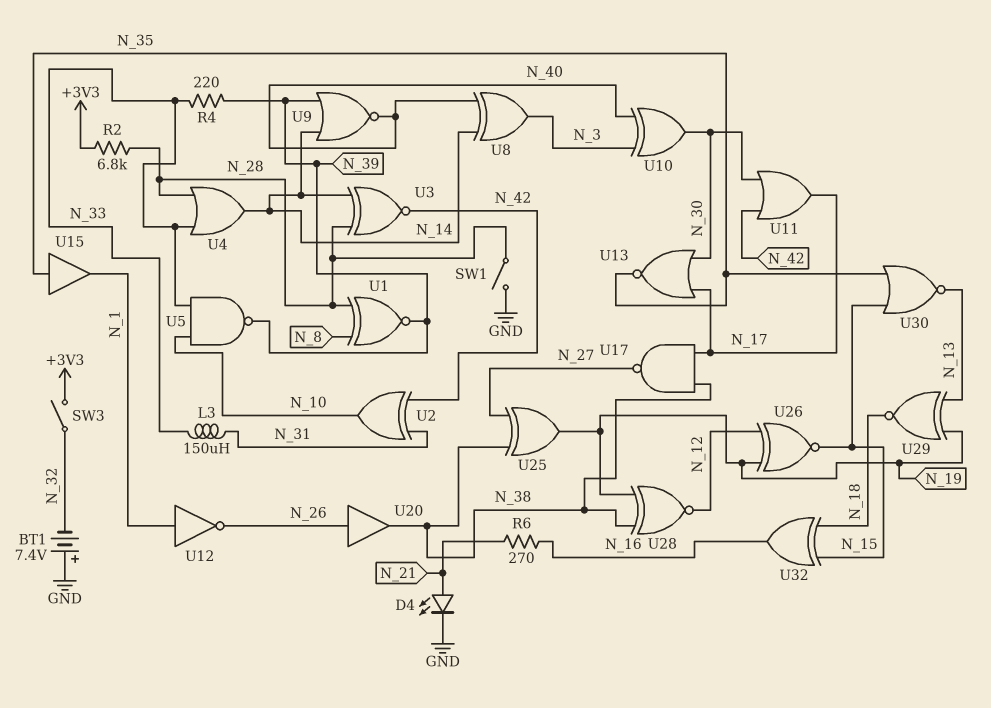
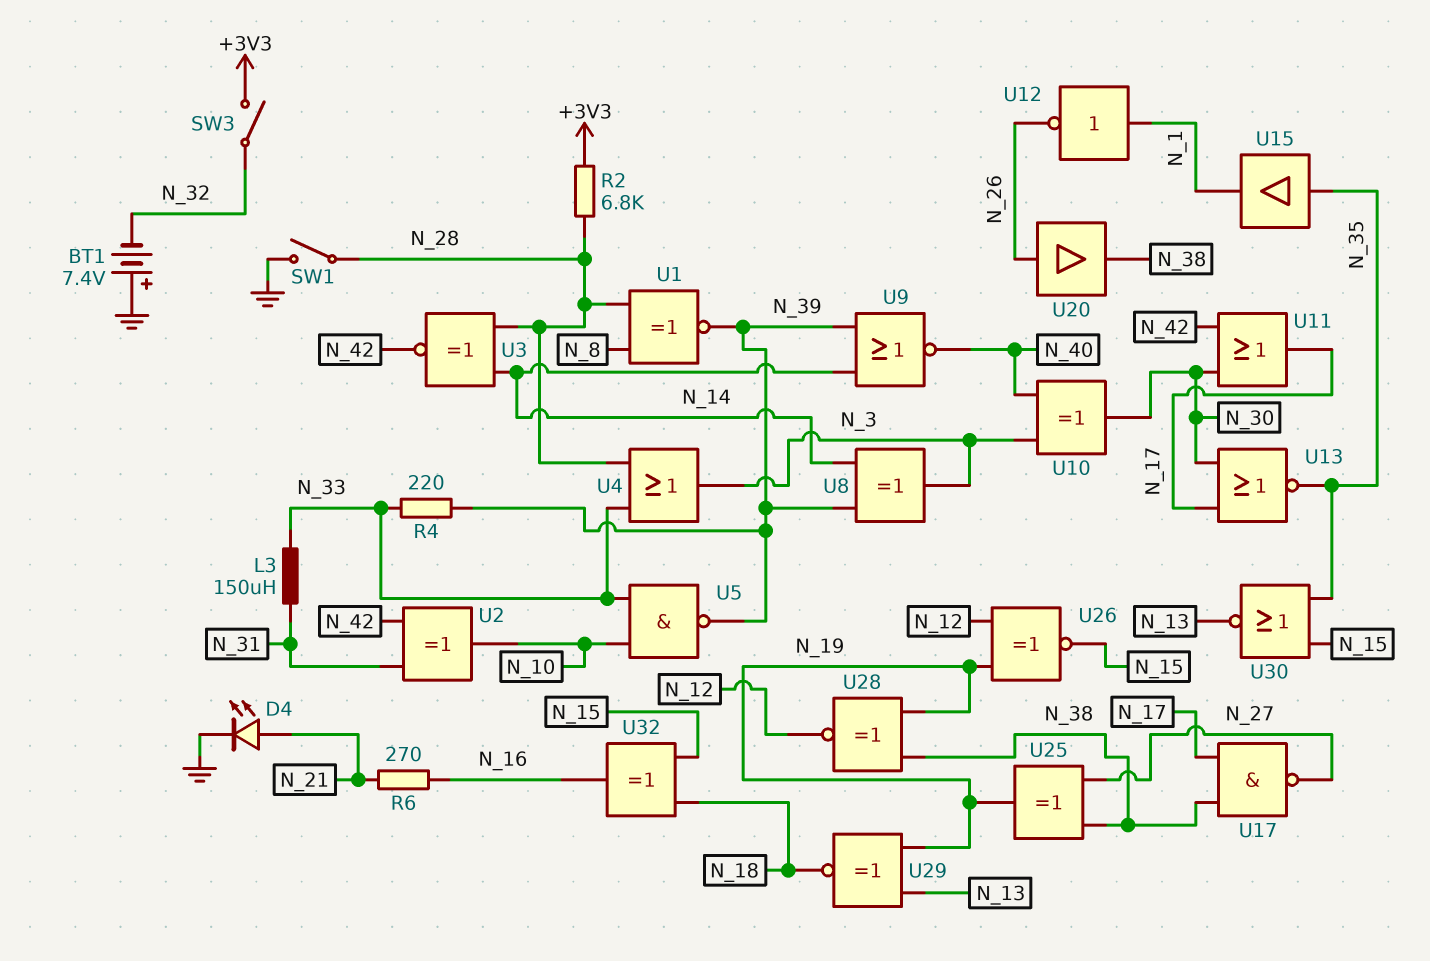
U4: OR (in N_28, in N_33, out N_14) -> OR (in N_28, in N_33, out N_3)
U8: XOR (in N_14, in N_40, out N_3) -> XOR (in N_14, in N_39, out N_3)

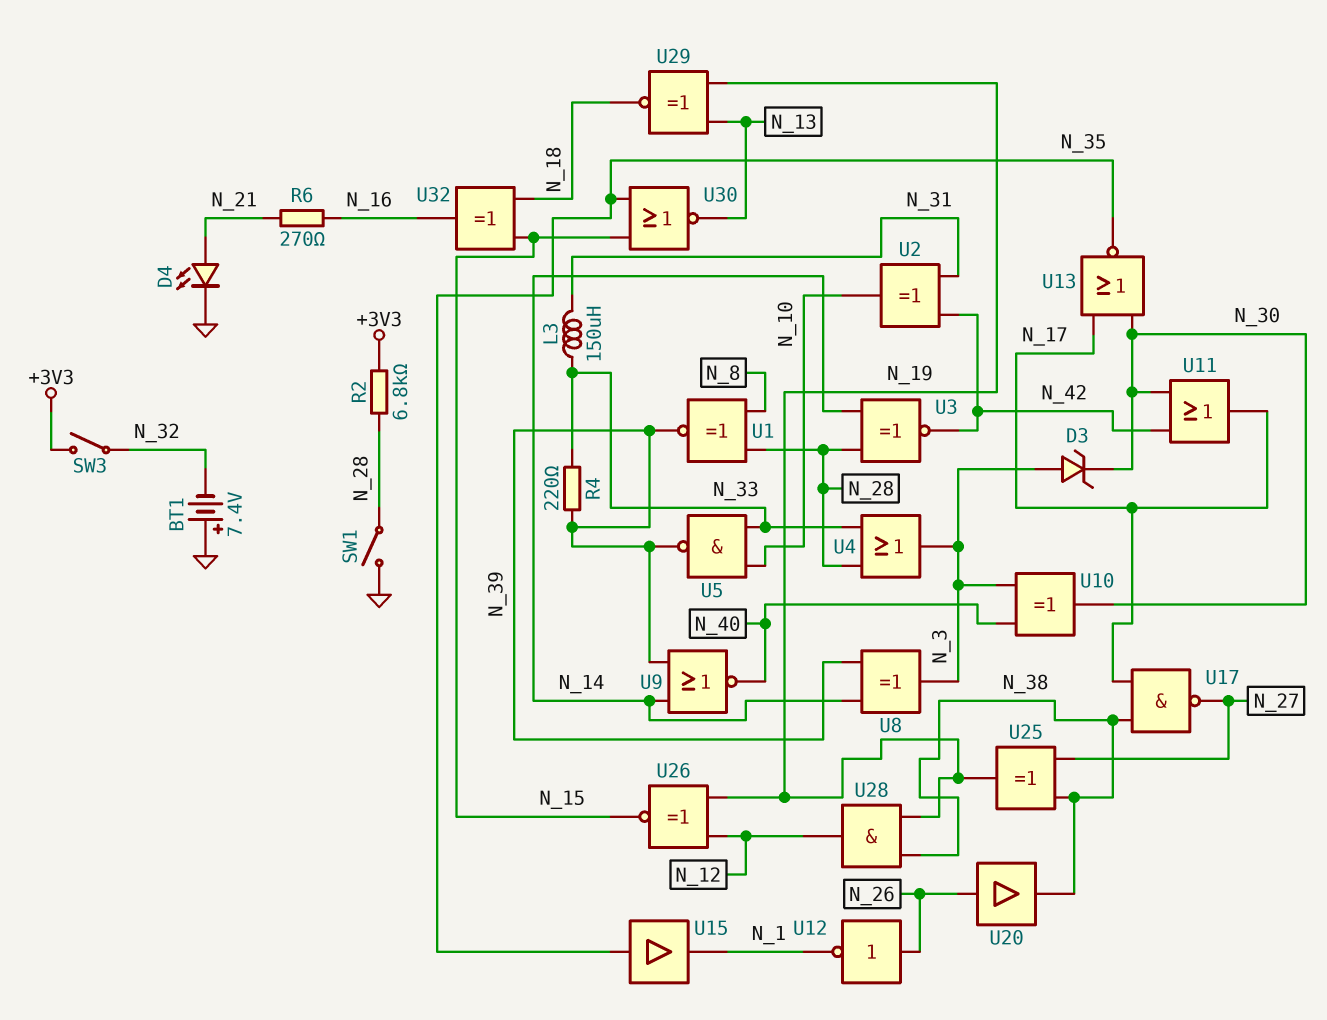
D3: none -> zener (A N_3, K N_30)
U12: NOT (in N_1, out N_26) -> NOT (in N_26, out N_1)
U28: XNOR (in N_19, in N_38, out N_12) -> AND (in N_19, in N_38, out N_12)

